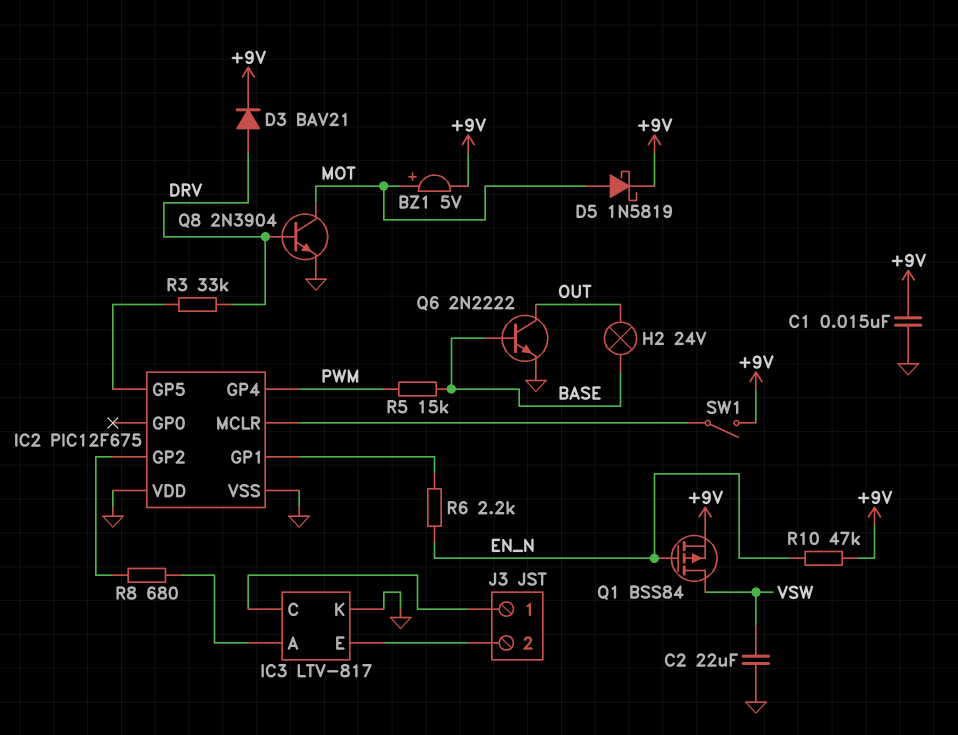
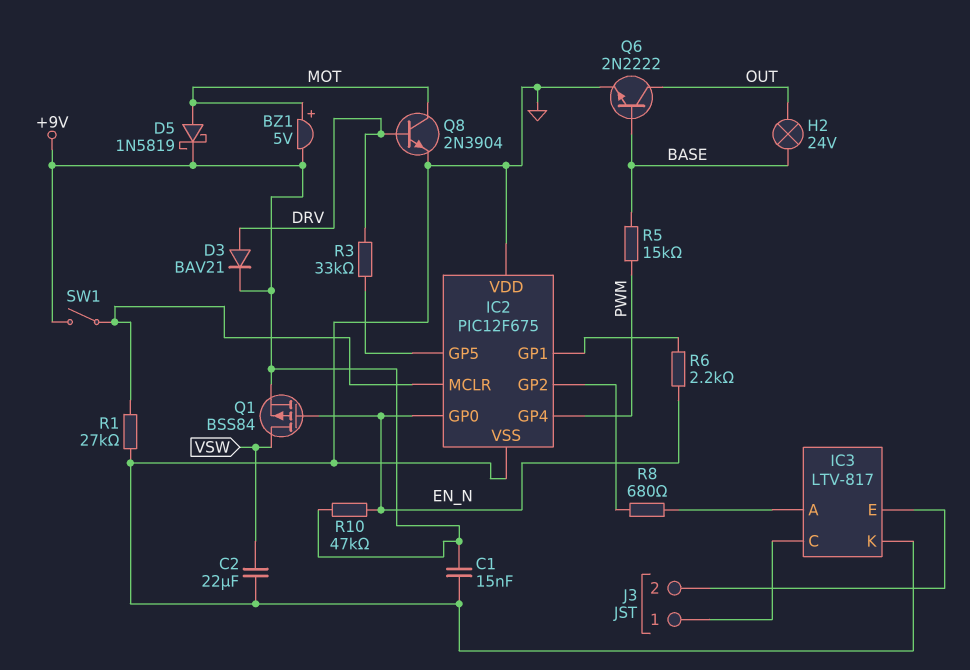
IC2 pin GP0: none -> EN_N
R1: none -> 27k (GND, IC2/MCLR)

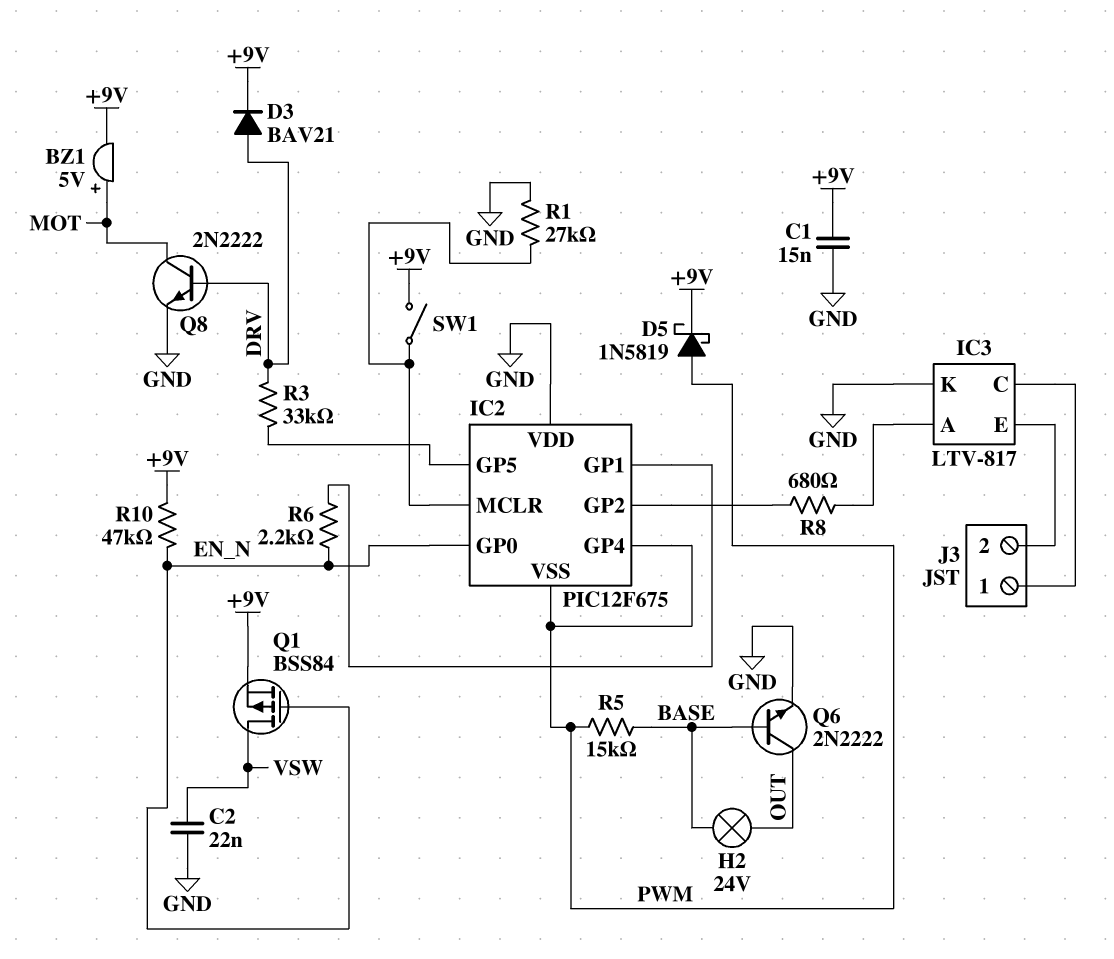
C2: 22uF (GND, VSW) -> 22nF (GND, VSW)
D5: schottky 1N5819 (A MOT, K +9V) -> schottky 1N5819 (A PWM, K +9V)
IC2 pin VSS: GND -> PWM
Q8: NPN 2N3904 (B DRV, C MOT, E GND) -> NPN 2N2222 (B DRV, C MOT, E GND)

